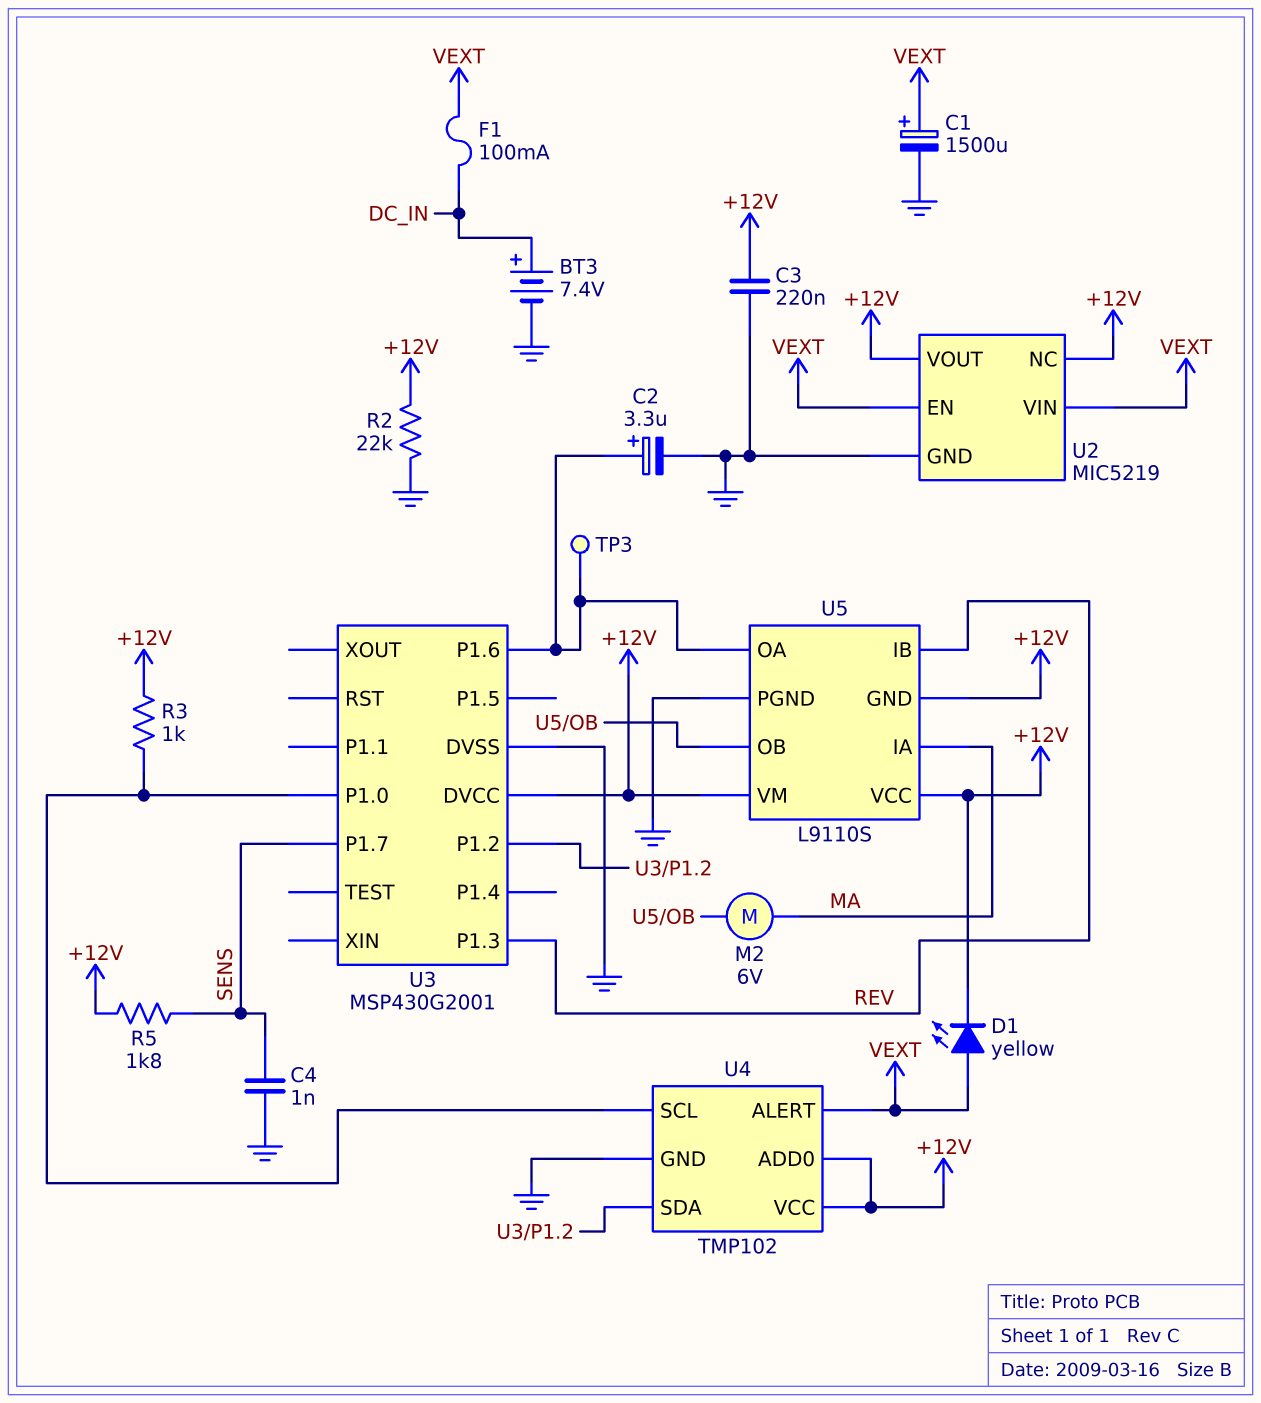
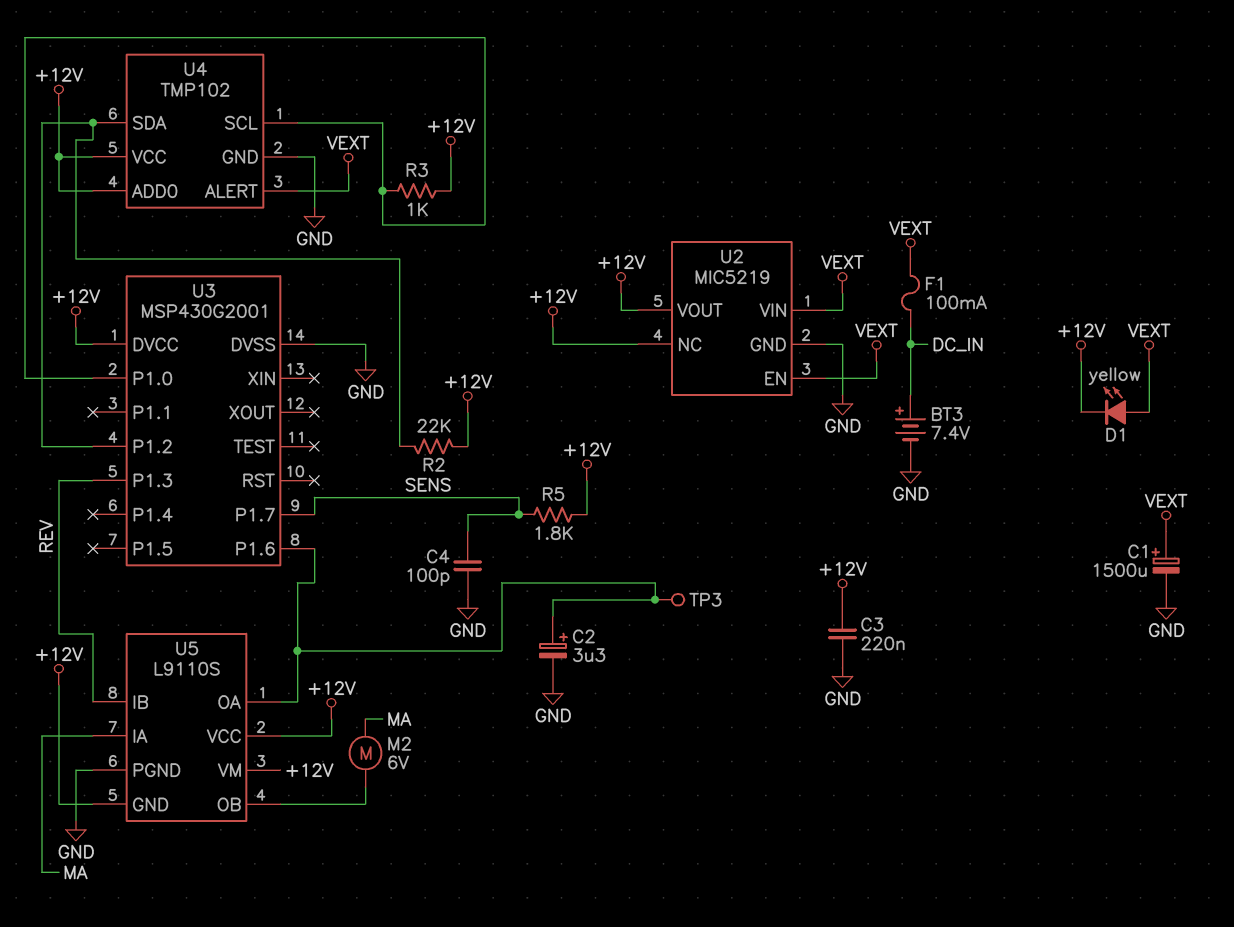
C4: 1nF (GND, SENS) -> 100pF (GND, SENS)
R2: 22k (+12V, GND) -> 22k (+12V, U3/P1.2)

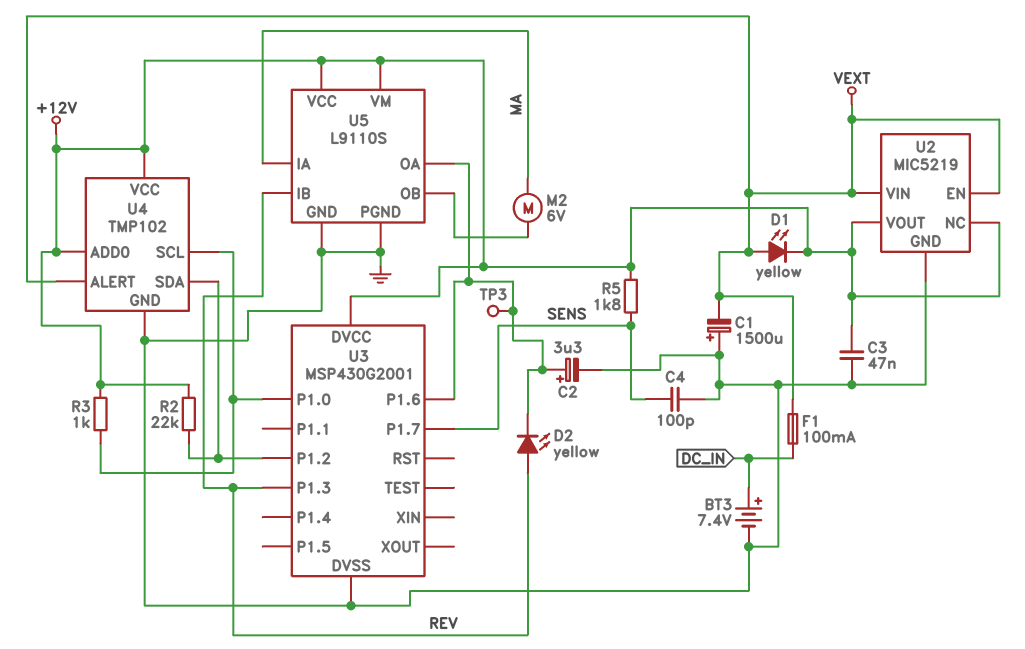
C1: 1500uF (plus VEXT, minus GND) -> 1500uF (plus GND, minus VEXT)
C3: 220nF (+12V, GND) -> 47nF (+12V, GND)
D2: none -> LED yellow (A REV, K U3/P1.6)
U5 pin GND: +12V -> GND

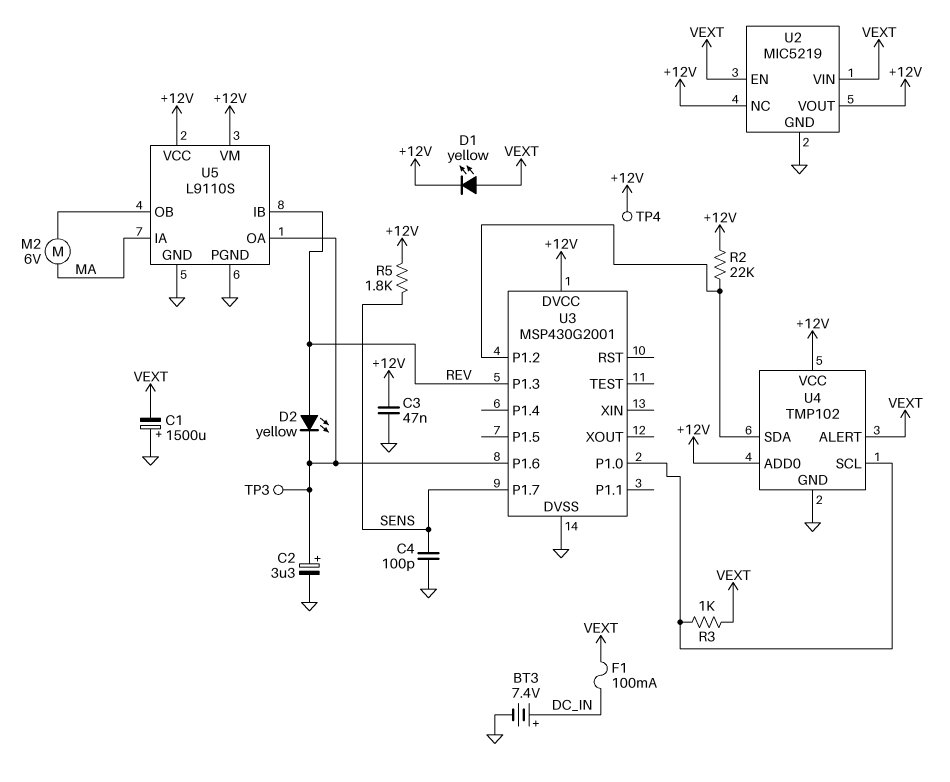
R3: 1k (+12V, U3/P1.0) -> 1k (U3/P1.0, VEXT)
TP4: none -> test point (+12V)

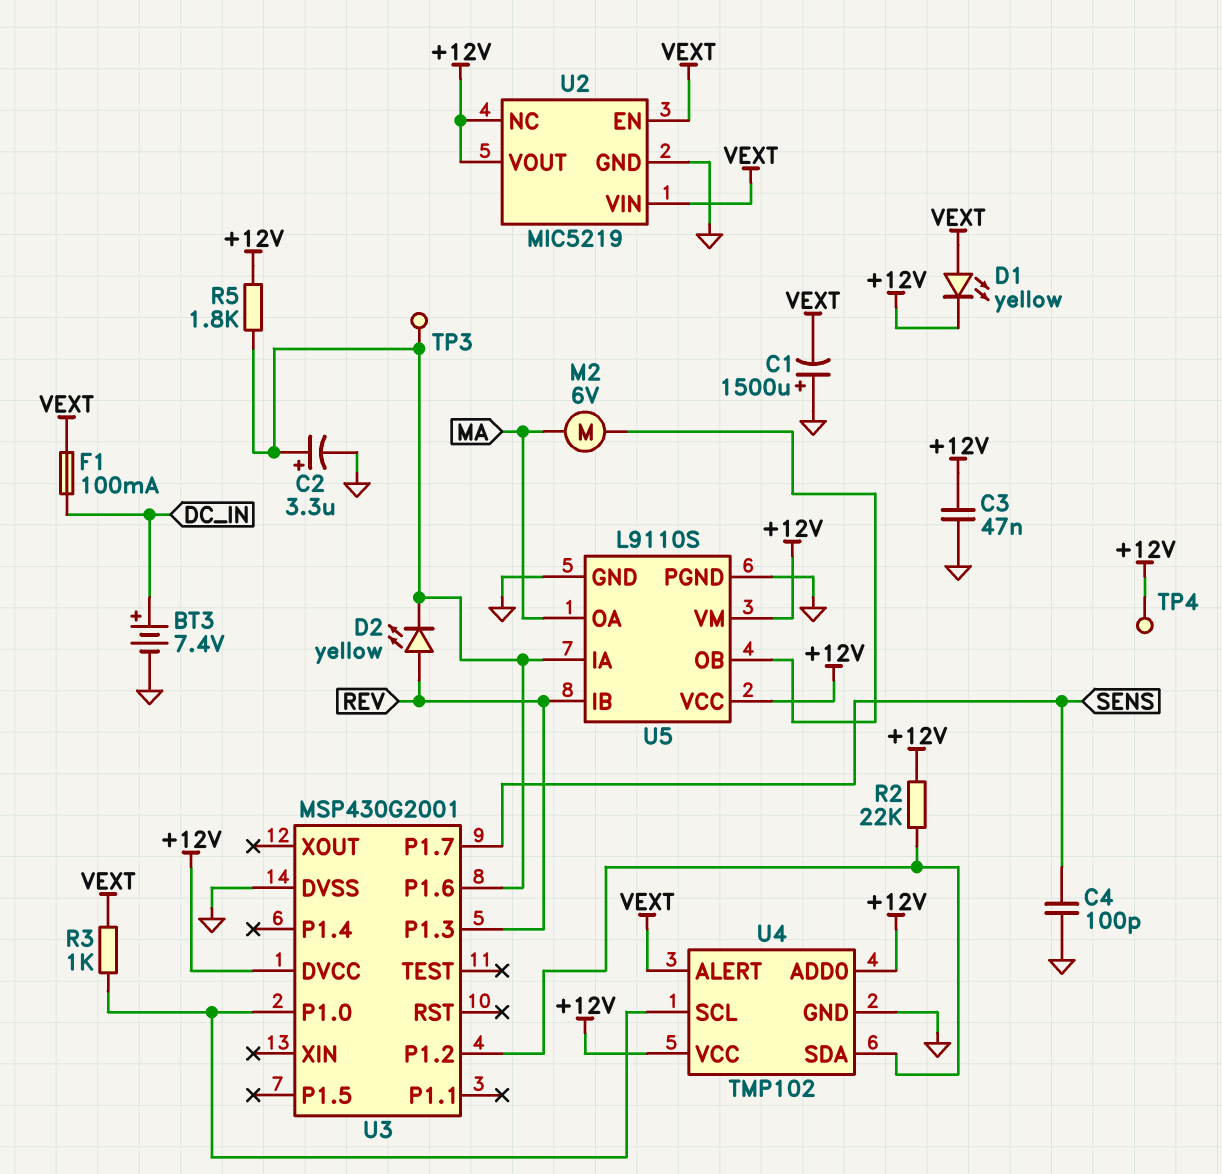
R5: 1.8k (+12V, SENS) -> 1.8k (+12V, U3/P1.6)
U5 pin IA: MA -> U3/P1.6
U5 pin OA: U3/P1.6 -> MA

